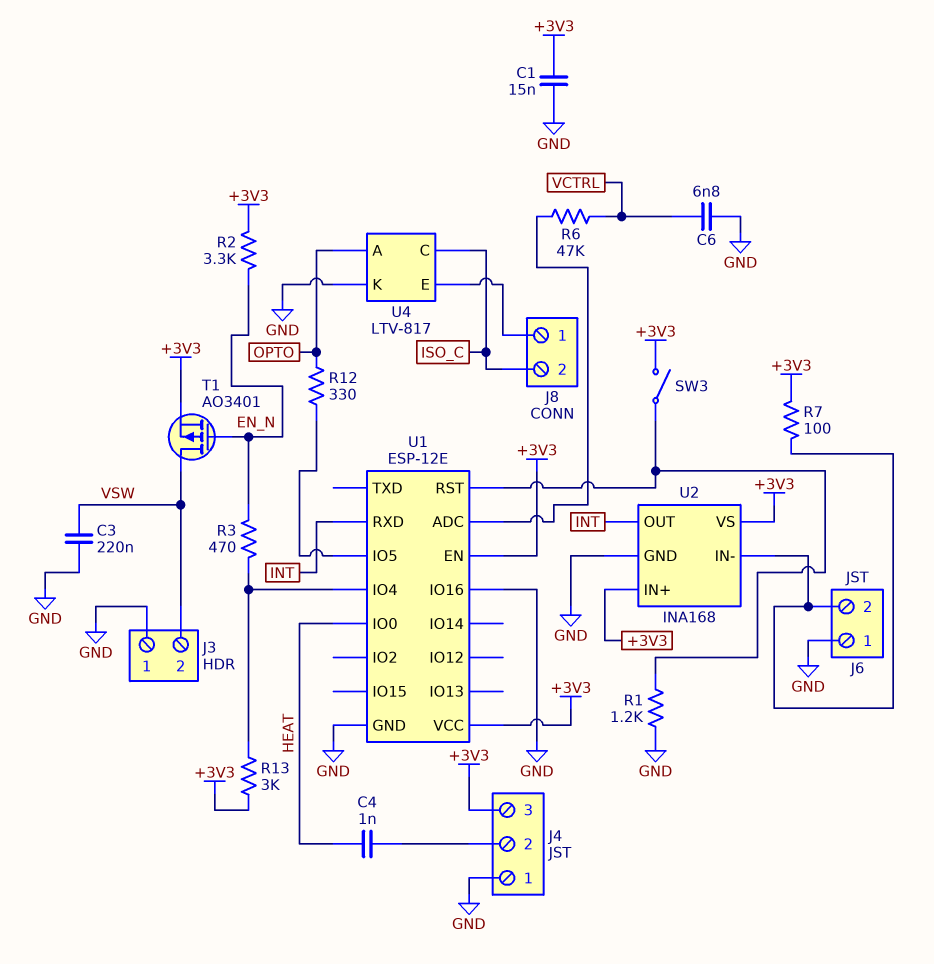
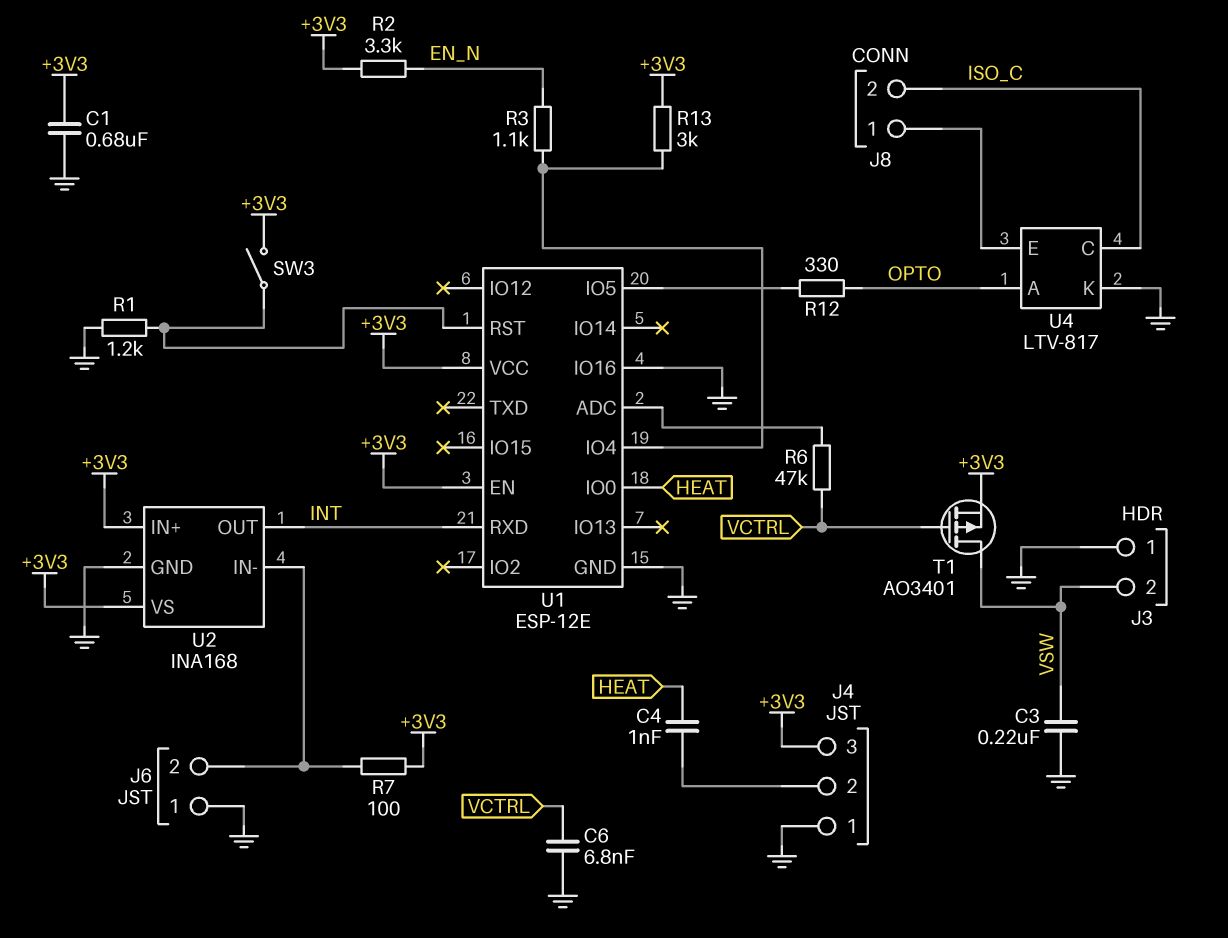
C1: 15nF (+3V3, GND) -> 680nF (+3V3, GND)
R3: 470 (EN_N, U1/IO4) -> 1.1k (EN_N, U1/IO4)
T1: PMOS AO3401 (G EN_N, D VSW, S +3V3) -> PMOS AO3401 (G VCTRL, D VSW, S +3V3)

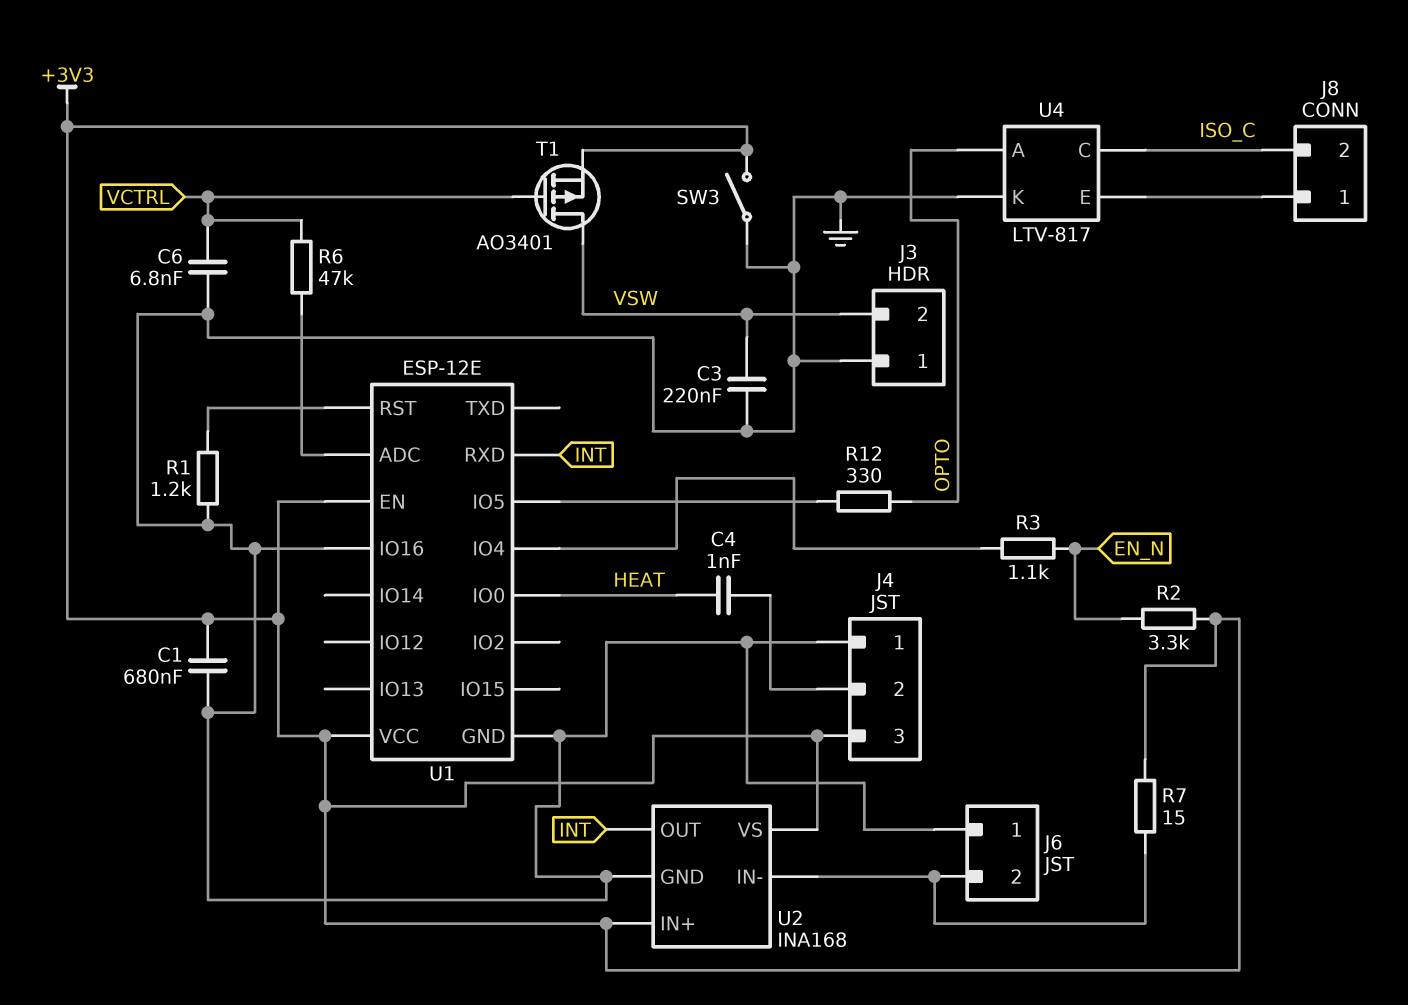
R7: 100 (+3V3, J6/2) -> 15 (+3V3, J6/2)
R13: 3k (+3V3, U1/IO4) -> none
SW3: switch (+3V3, U1/RST) -> switch (+3V3, GND)

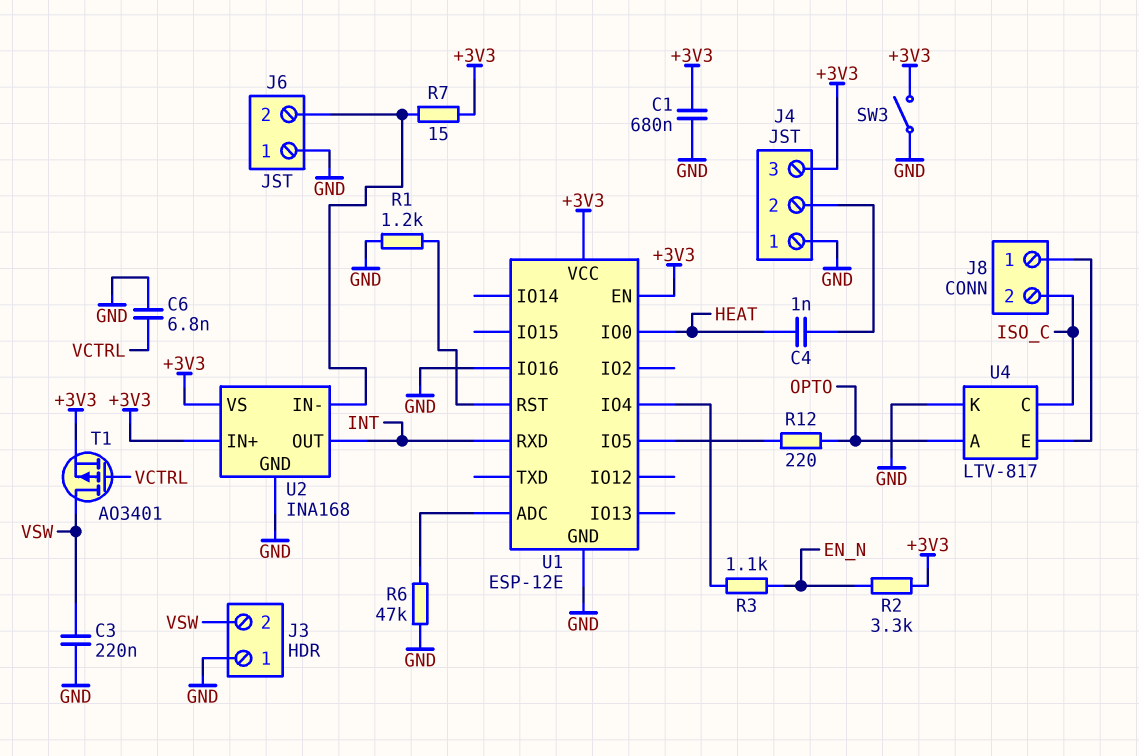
R6: 47k (U1/ADC, VCTRL) -> 47k (GND, U1/ADC)
R12: 330 (OPTO, U1/IO5) -> 220 (OPTO, U1/IO5)

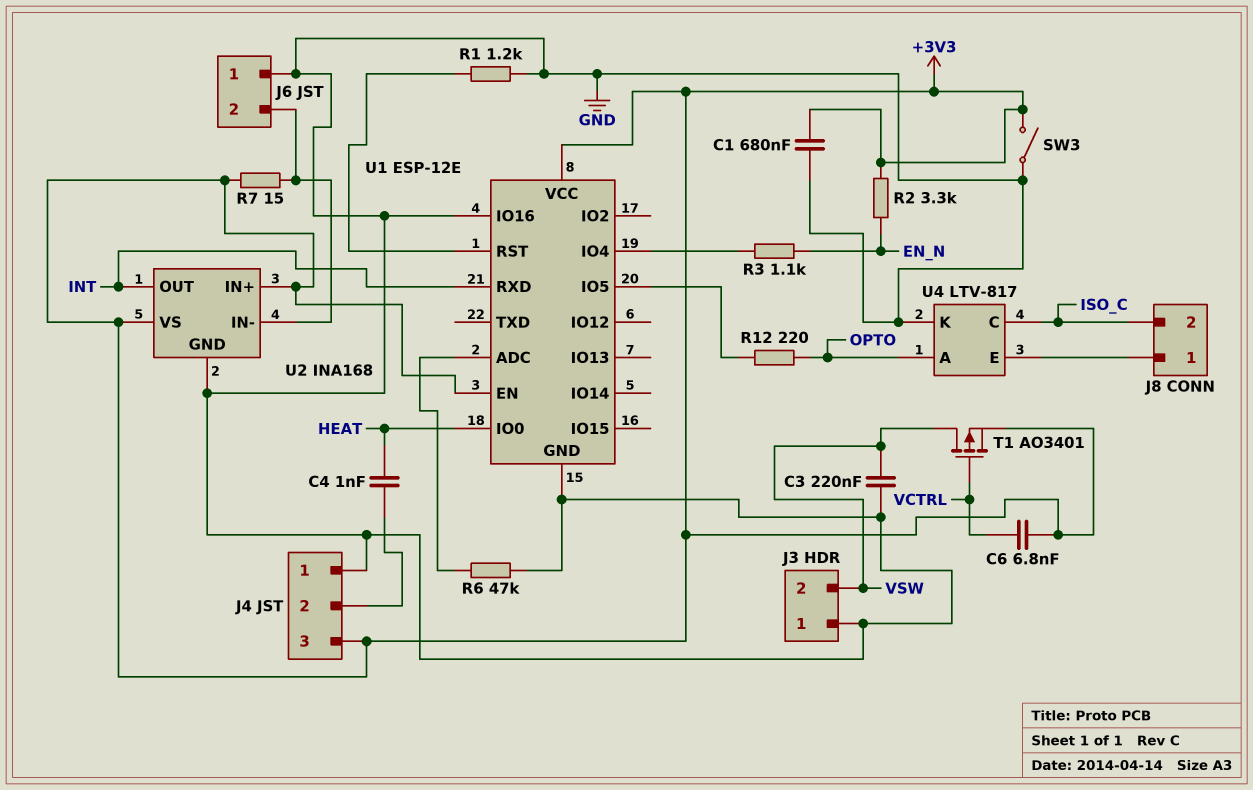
C6: 6.8nF (GND, VCTRL) -> 6.8nF (+3V3, VCTRL)

